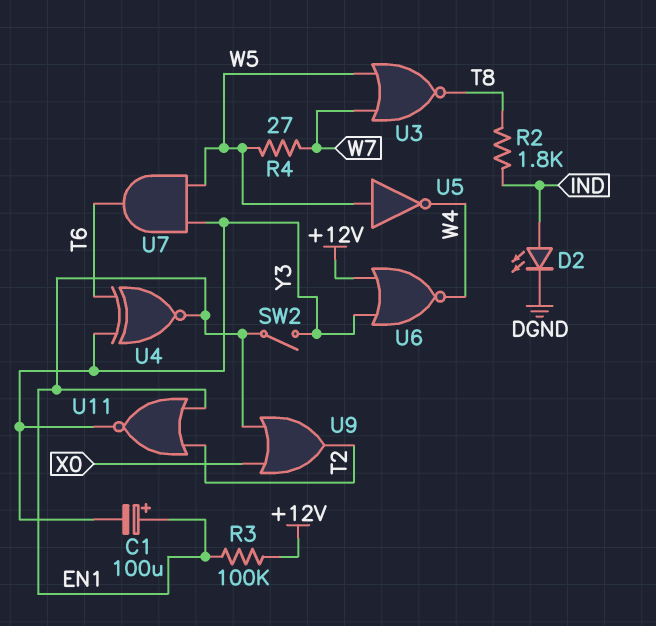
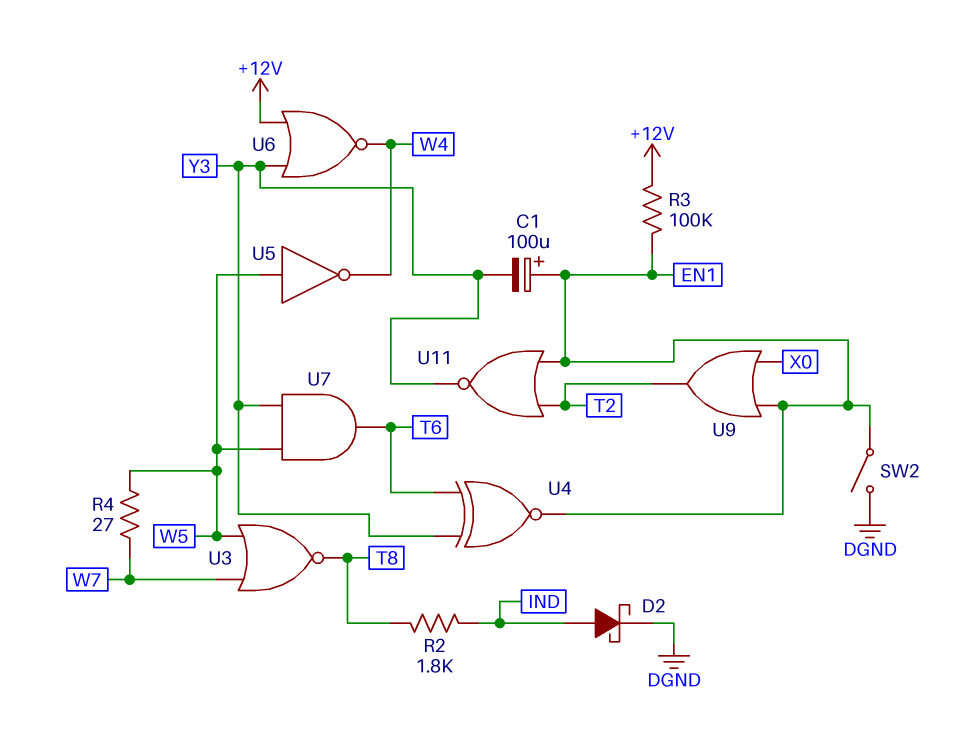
D2: LED (A IND, K DGND) -> schottky (A IND, K DGND)
SW2: switch (EN1, Y3) -> switch (DGND, EN1)

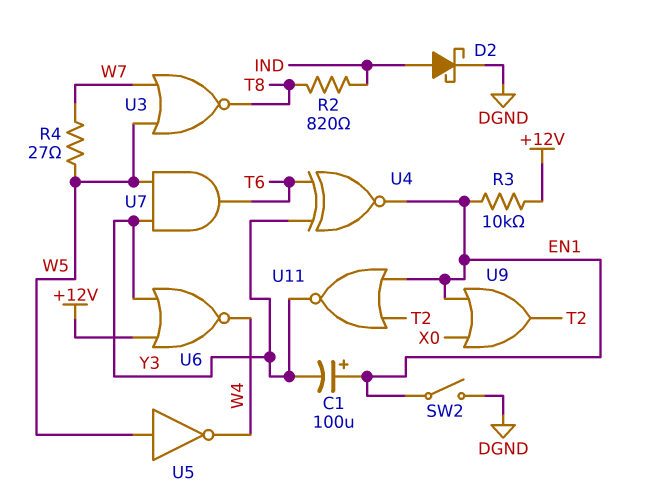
R2: 1.8k (IND, T8) -> 820 (IND, T8)
R3: 100k (+12V, EN1) -> 10k (+12V, EN1)

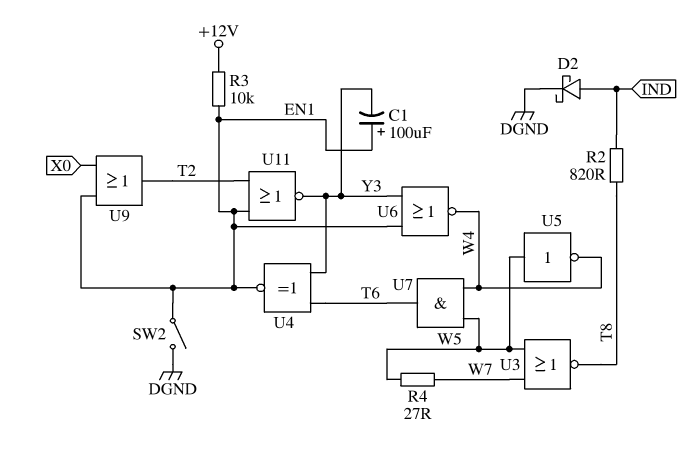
U6: NOR (in +12V, in Y3, out W4) -> NOR (in EN1, in Y3, out W4)
U7: AND (in W5, in Y3, out T6) -> AND (in W4, in W5, out T6)

